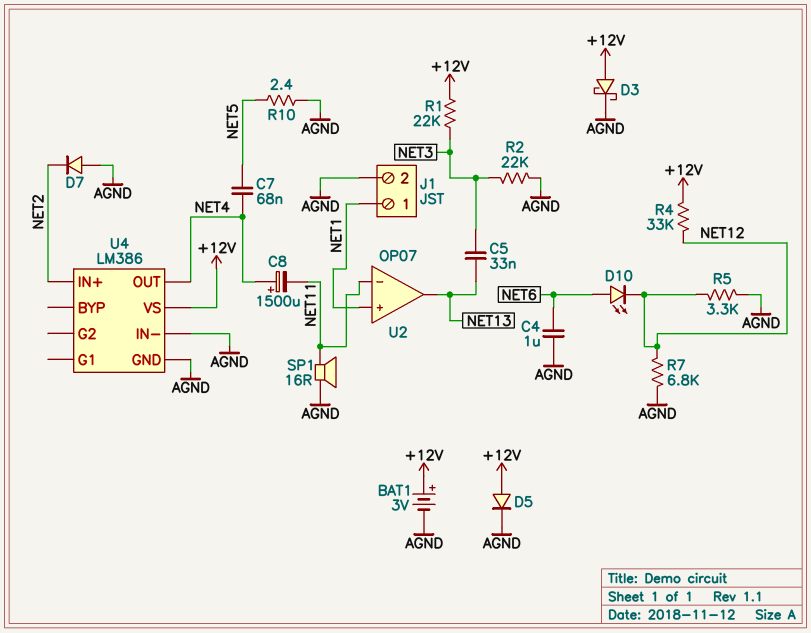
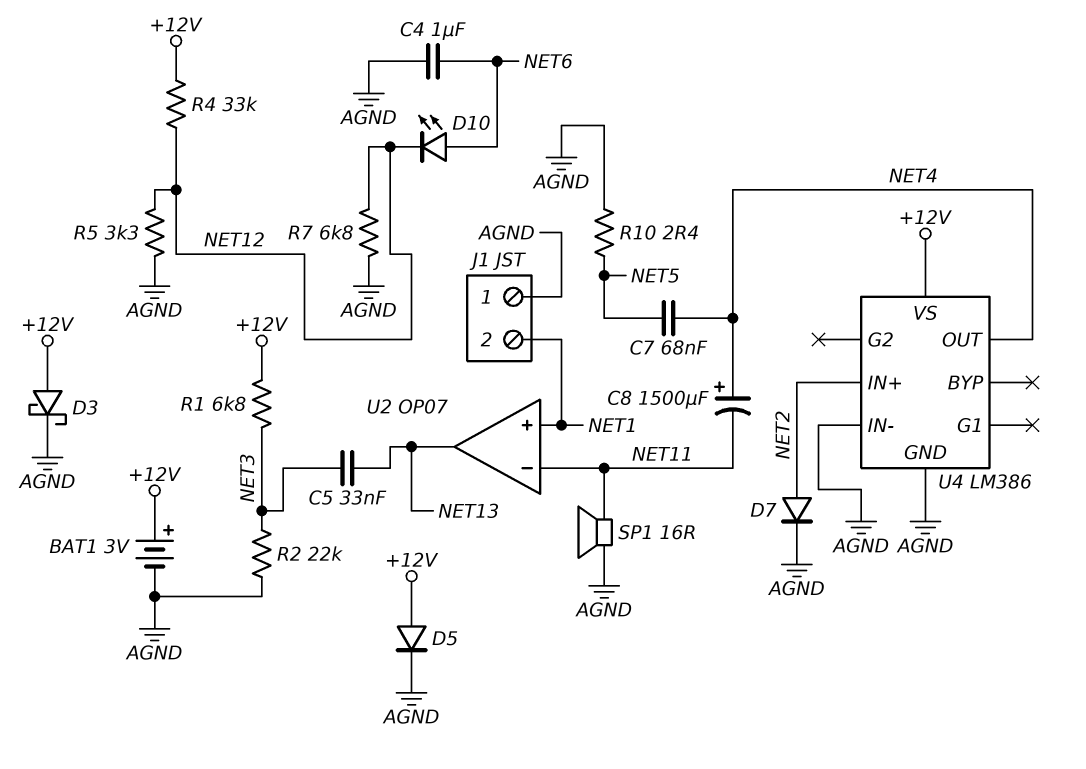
D7: diode (A AGND, K NET2) -> diode (A NET2, K AGND)
J1 pin 1: NET1 -> AGND
J1 pin 2: AGND -> NET1
R1: 22k (+12V, NET3) -> 6.8k (+12V, NET3)

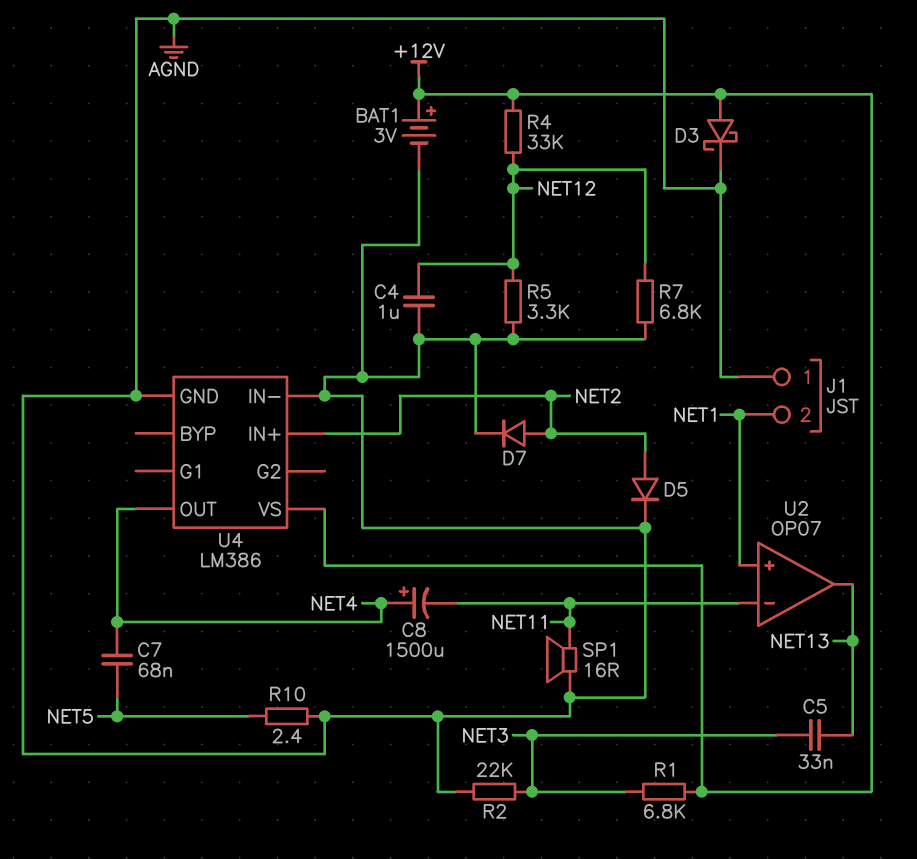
C4: 1uF (AGND, NET6) -> 1uF (AGND, NET12)
D5: diode (A +12V, K AGND) -> diode (A NET2, K AGND)
D10: LED (A NET6, K NET12) -> none

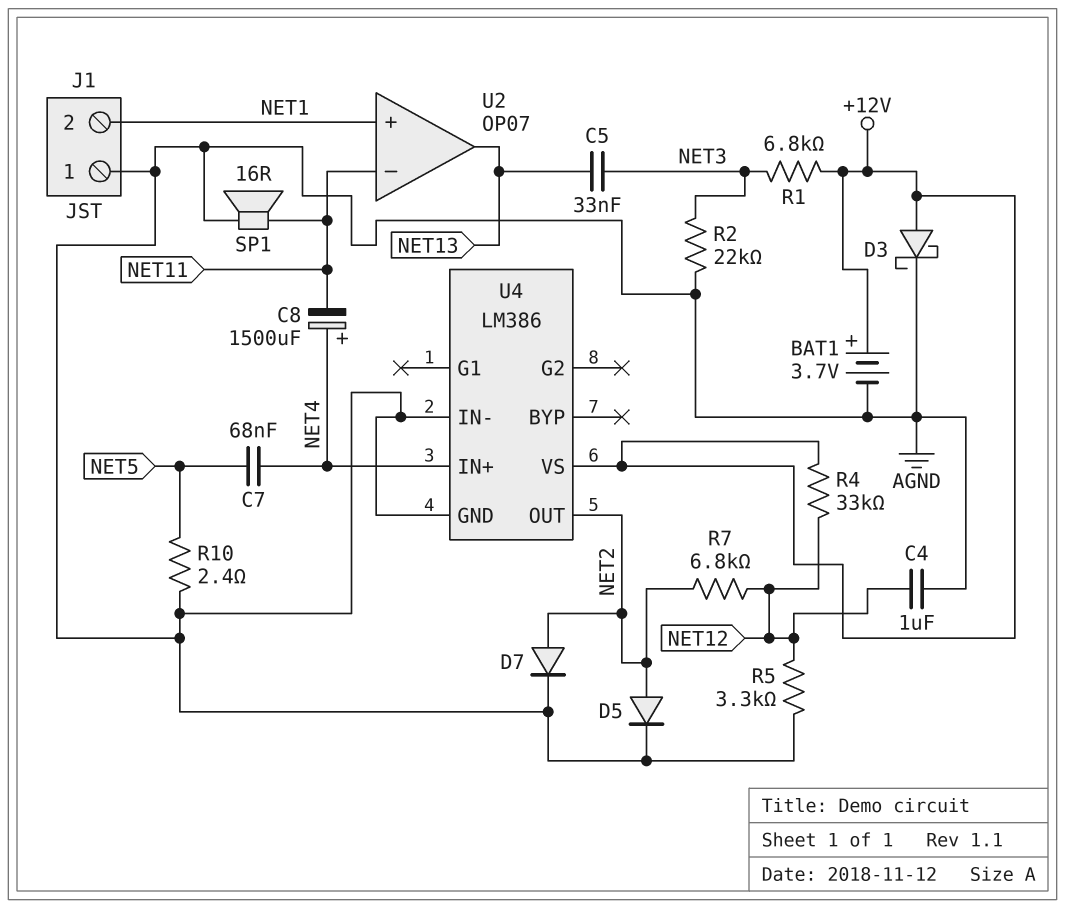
BAT1: 3V (plus +12V, minus AGND) -> 3.7V (plus +12V, minus AGND)
R7: 6.8k (AGND, NET12) -> 6.8k (NET2, NET12)
U4 pin IN+: NET2 -> NET4
U4 pin OUT: NET4 -> NET2

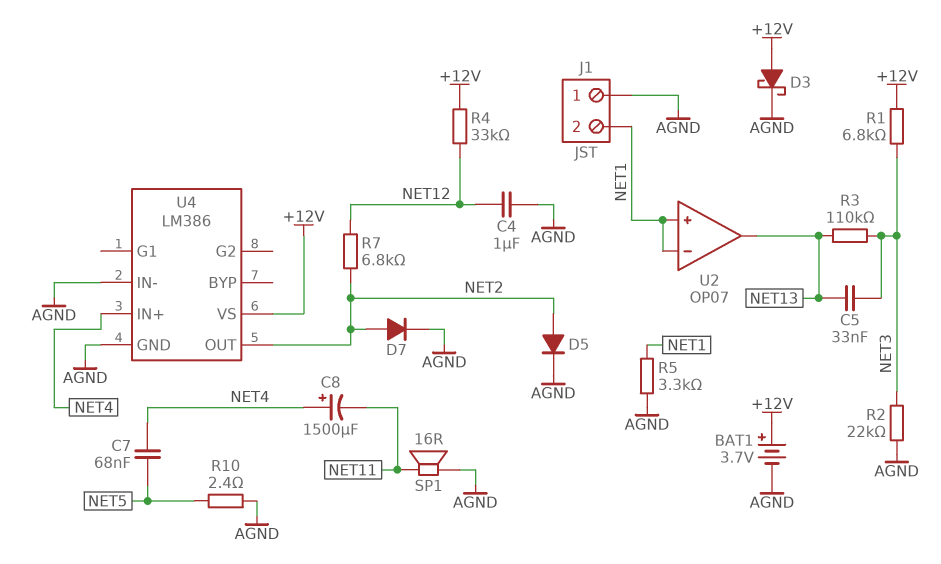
R3: none -> 110k (NET3, NET13)
R5: 3.3k (AGND, NET12) -> 3.3k (AGND, NET1)
U2 pin in-: NET11 -> NET1

